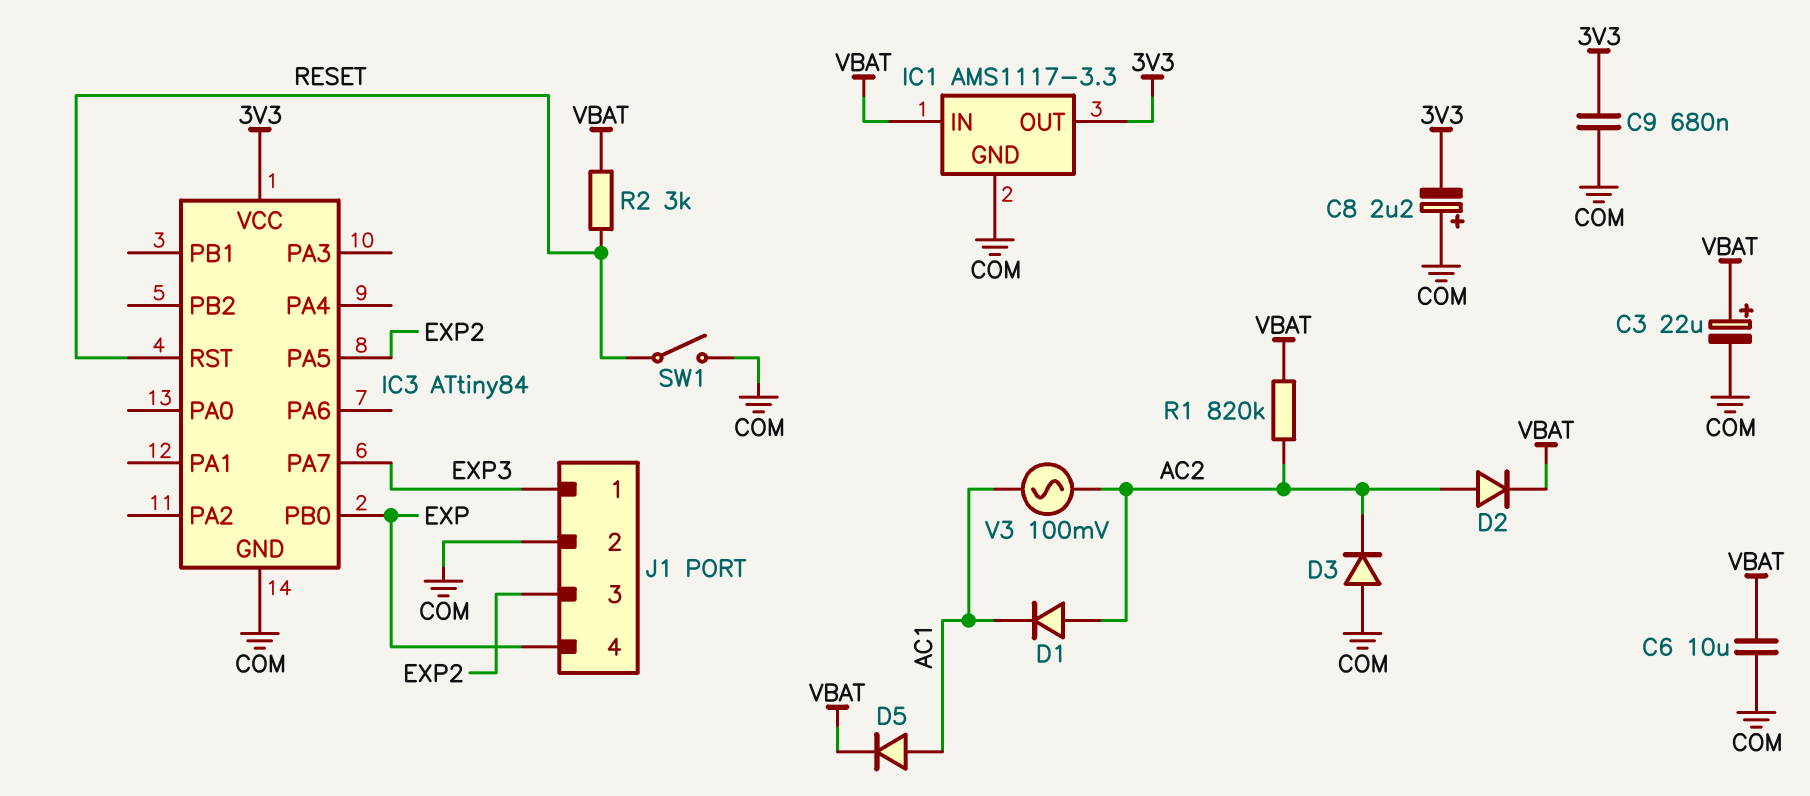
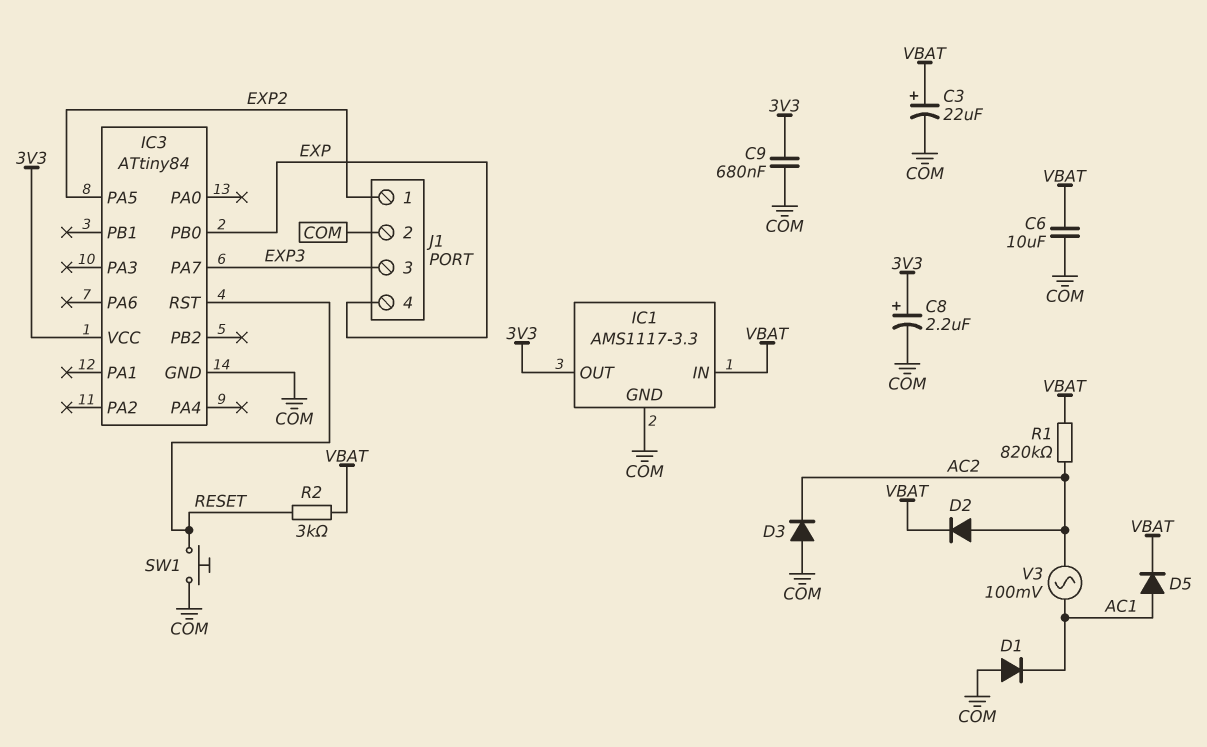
C8: 2.2uF (plus COM, minus 3V3) -> 2.2uF (plus 3V3, minus COM)
D1: diode (A AC2, K AC1) -> diode (A COM, K AC1)
J1 pin 1: EXP3 -> EXP2
J1 pin 3: EXP2 -> EXP3
SW1: switch (COM, RESET) -> button (COM, RESET)

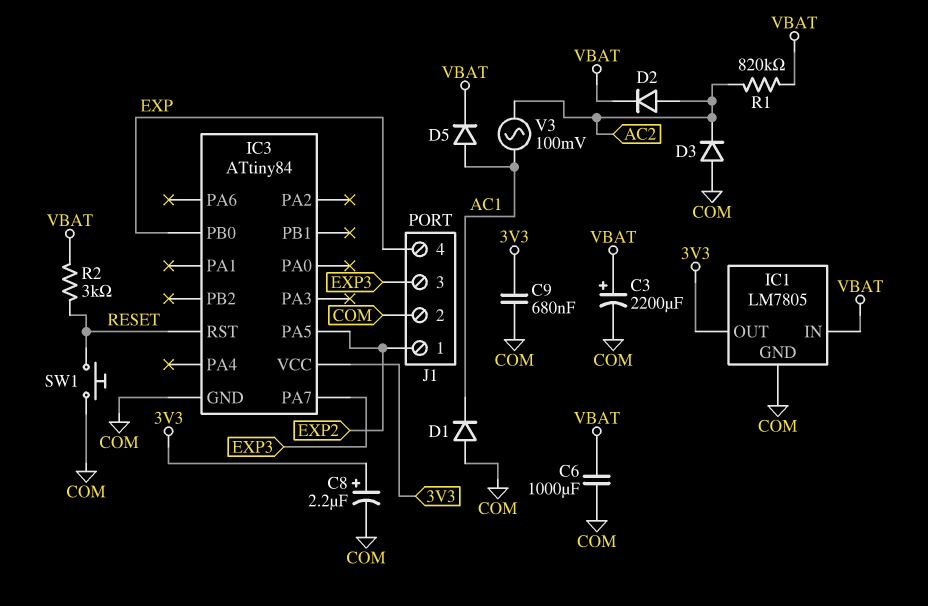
C3: 22uF (plus VBAT, minus COM) -> 2200uF (plus VBAT, minus COM)
C6: 10uF (COM, VBAT) -> 1000uF (COM, VBAT)
IC1: AMS1117-3.3 -> LM7805

